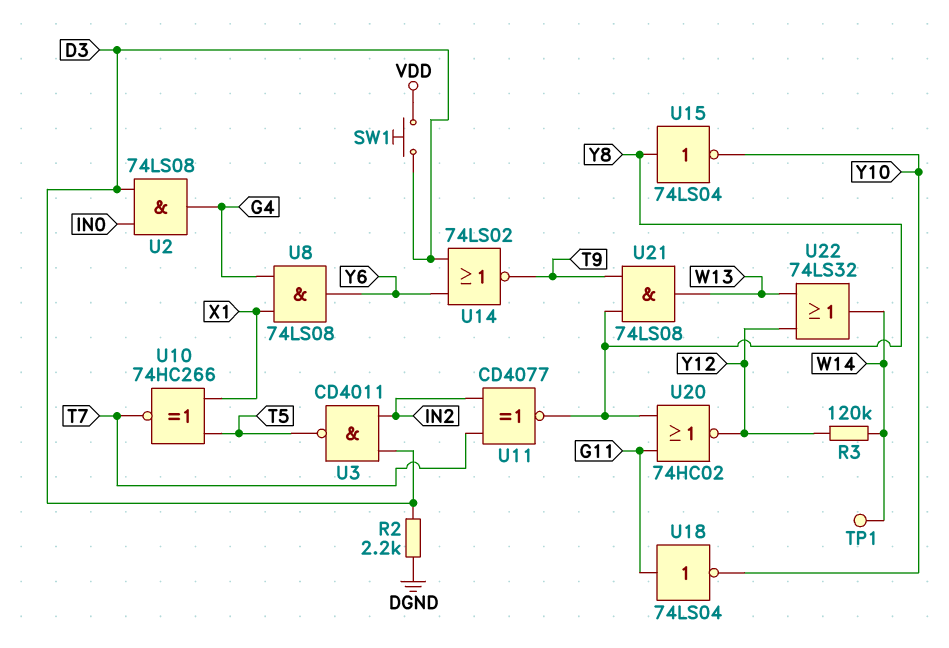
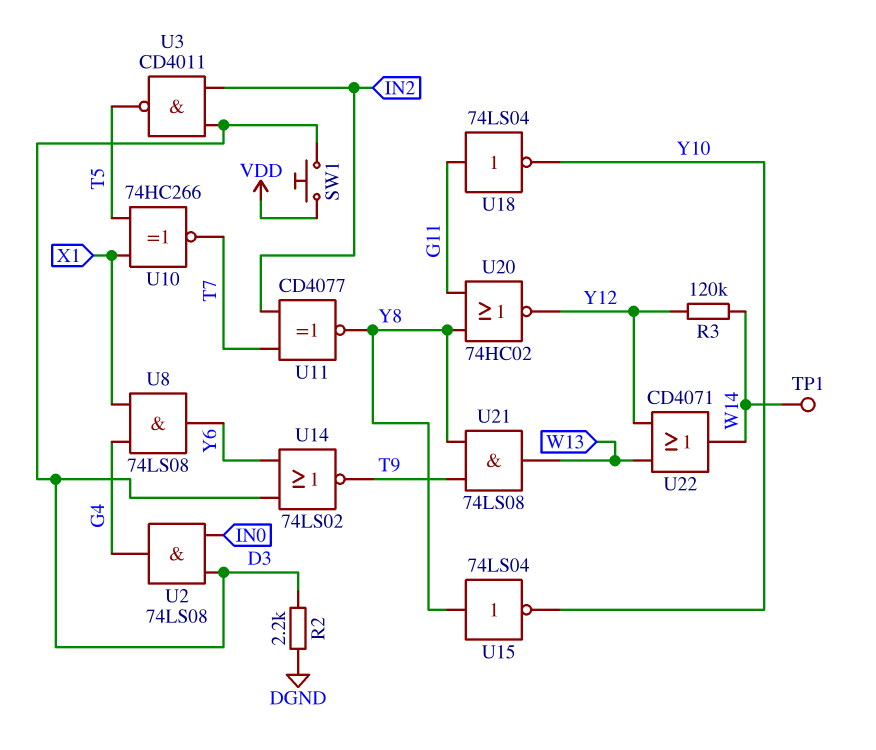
U22: OR 74LS32 (in W13, in Y12, out W14) -> OR CD4071 (in W13, in Y12, out W14)

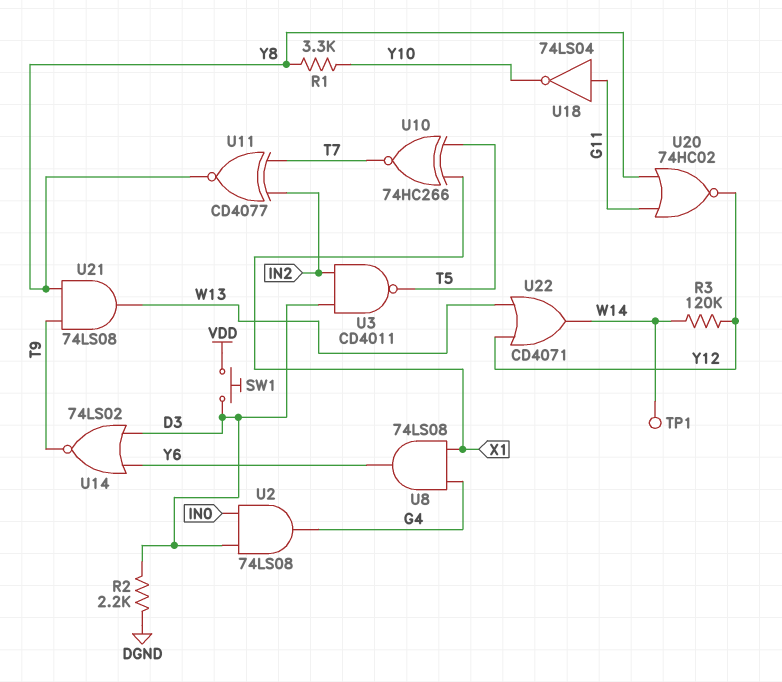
R1: none -> 3.3k (Y8, Y10)
U15: NOT 74LS04 (in Y8, out Y10) -> none

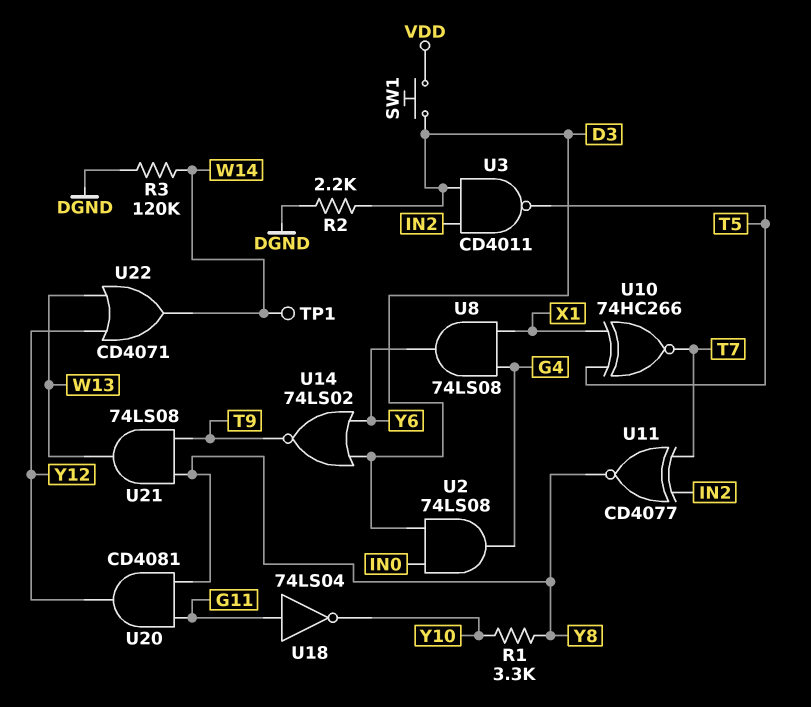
R3: 120k (W14, Y12) -> 120k (DGND, W14)
U20: NOR 74HC02 (in G11, in Y8, out Y12) -> AND CD4081 (in G11, in Y8, out Y12)

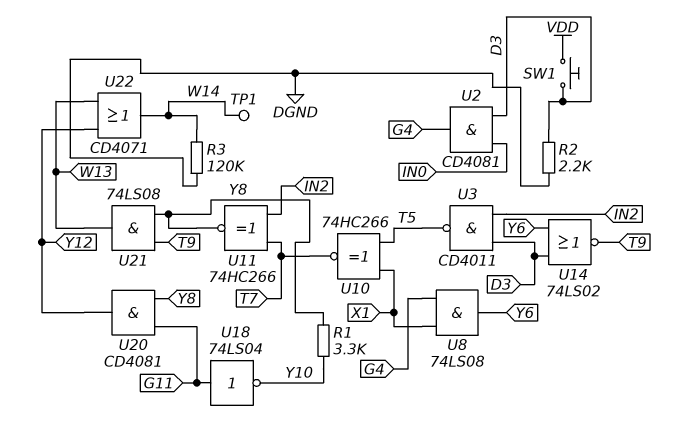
U2: AND 74LS08 (in D3, in IN0, out G4) -> AND CD4081 (in D3, in IN0, out G4)
U11: XNOR CD4077 (in IN2, in T7, out Y8) -> XNOR 74HC266 (in IN2, in T7, out Y8)

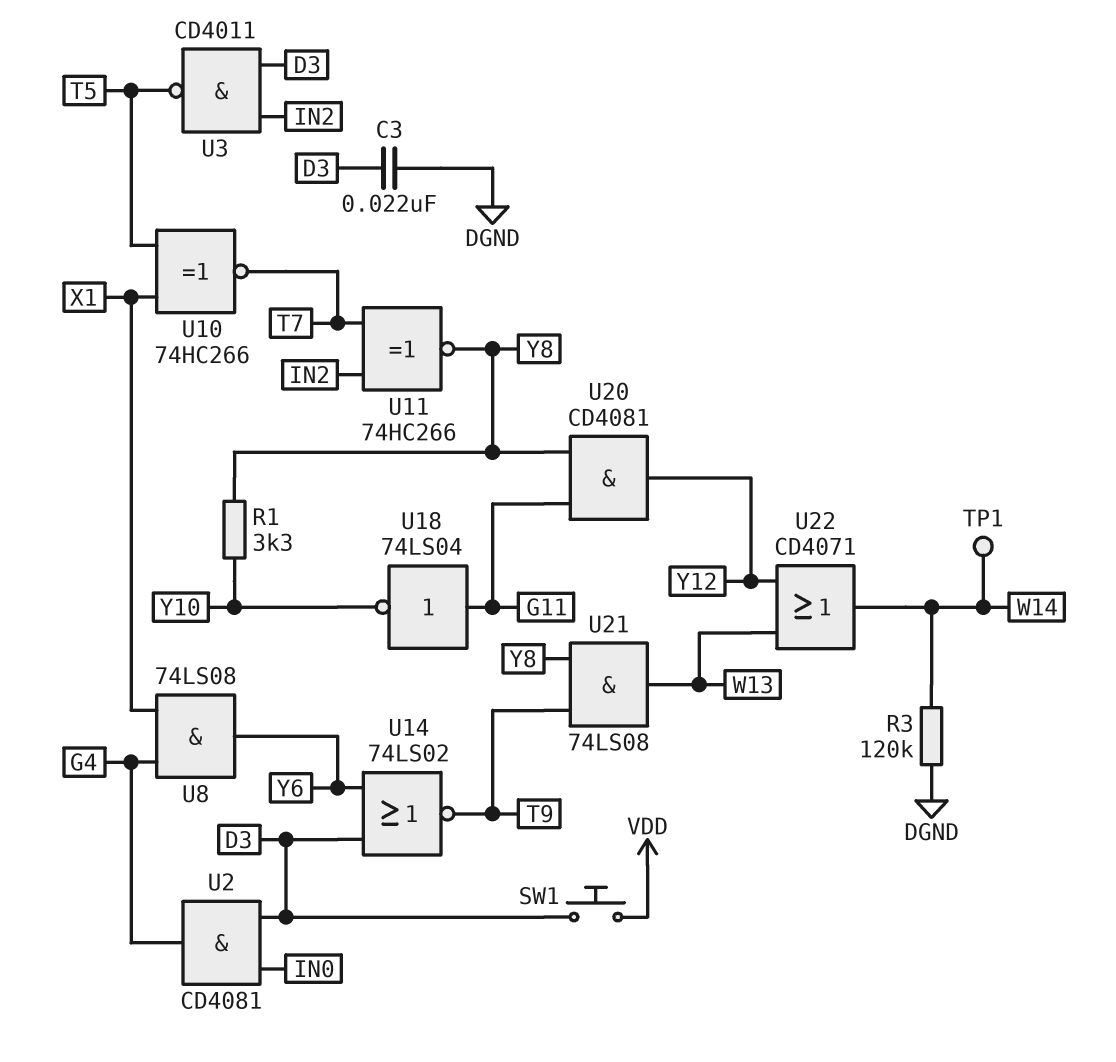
C3: none -> 22nF (D3, DGND)
R2: 2.2k (D3, DGND) -> none

